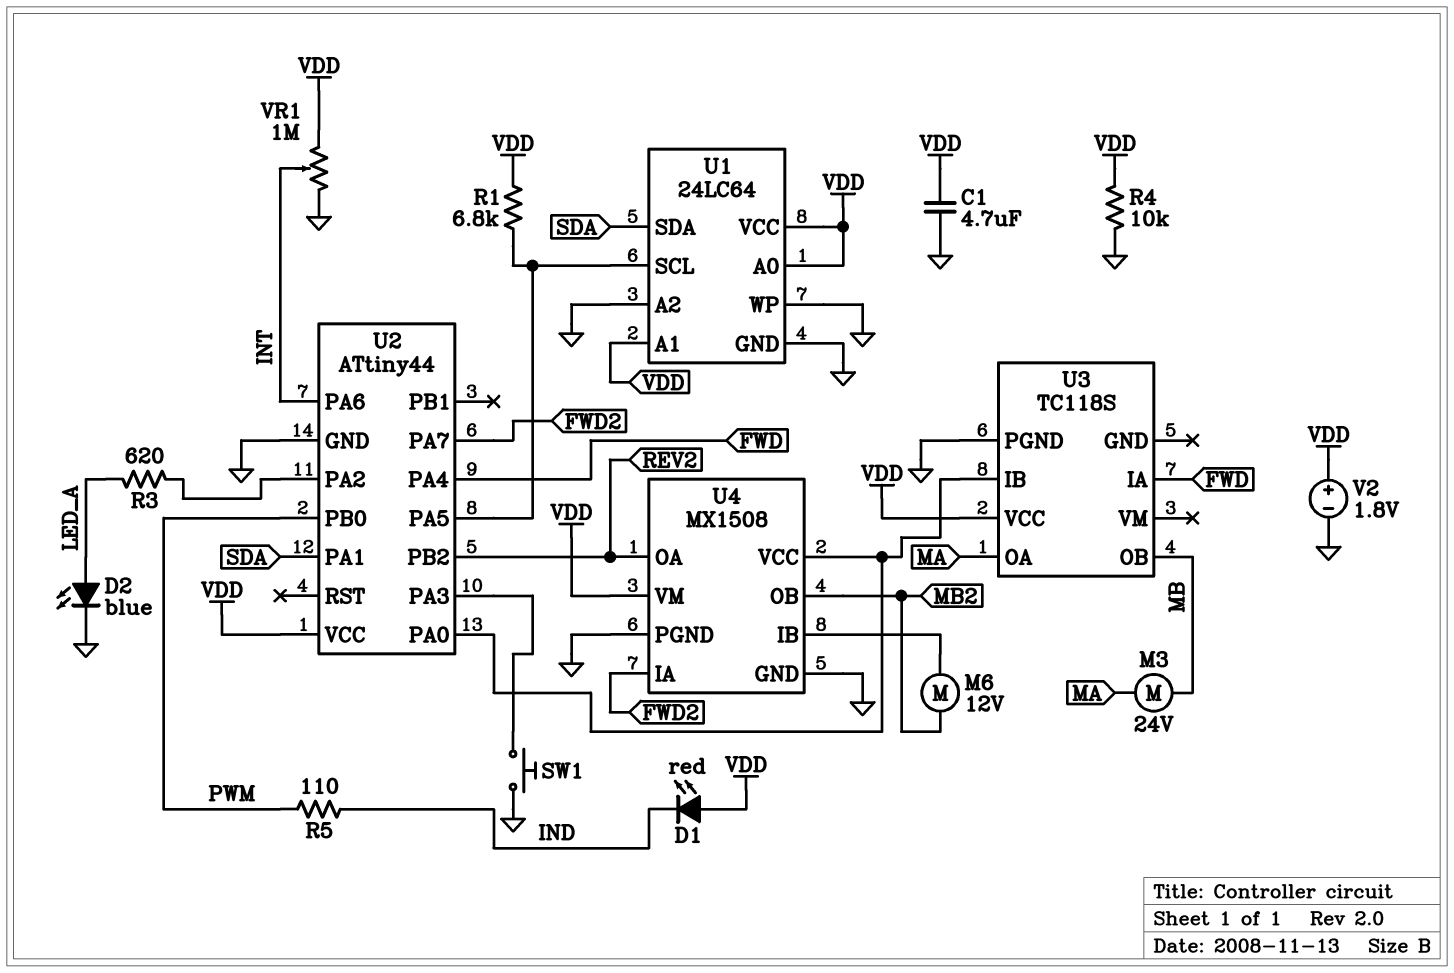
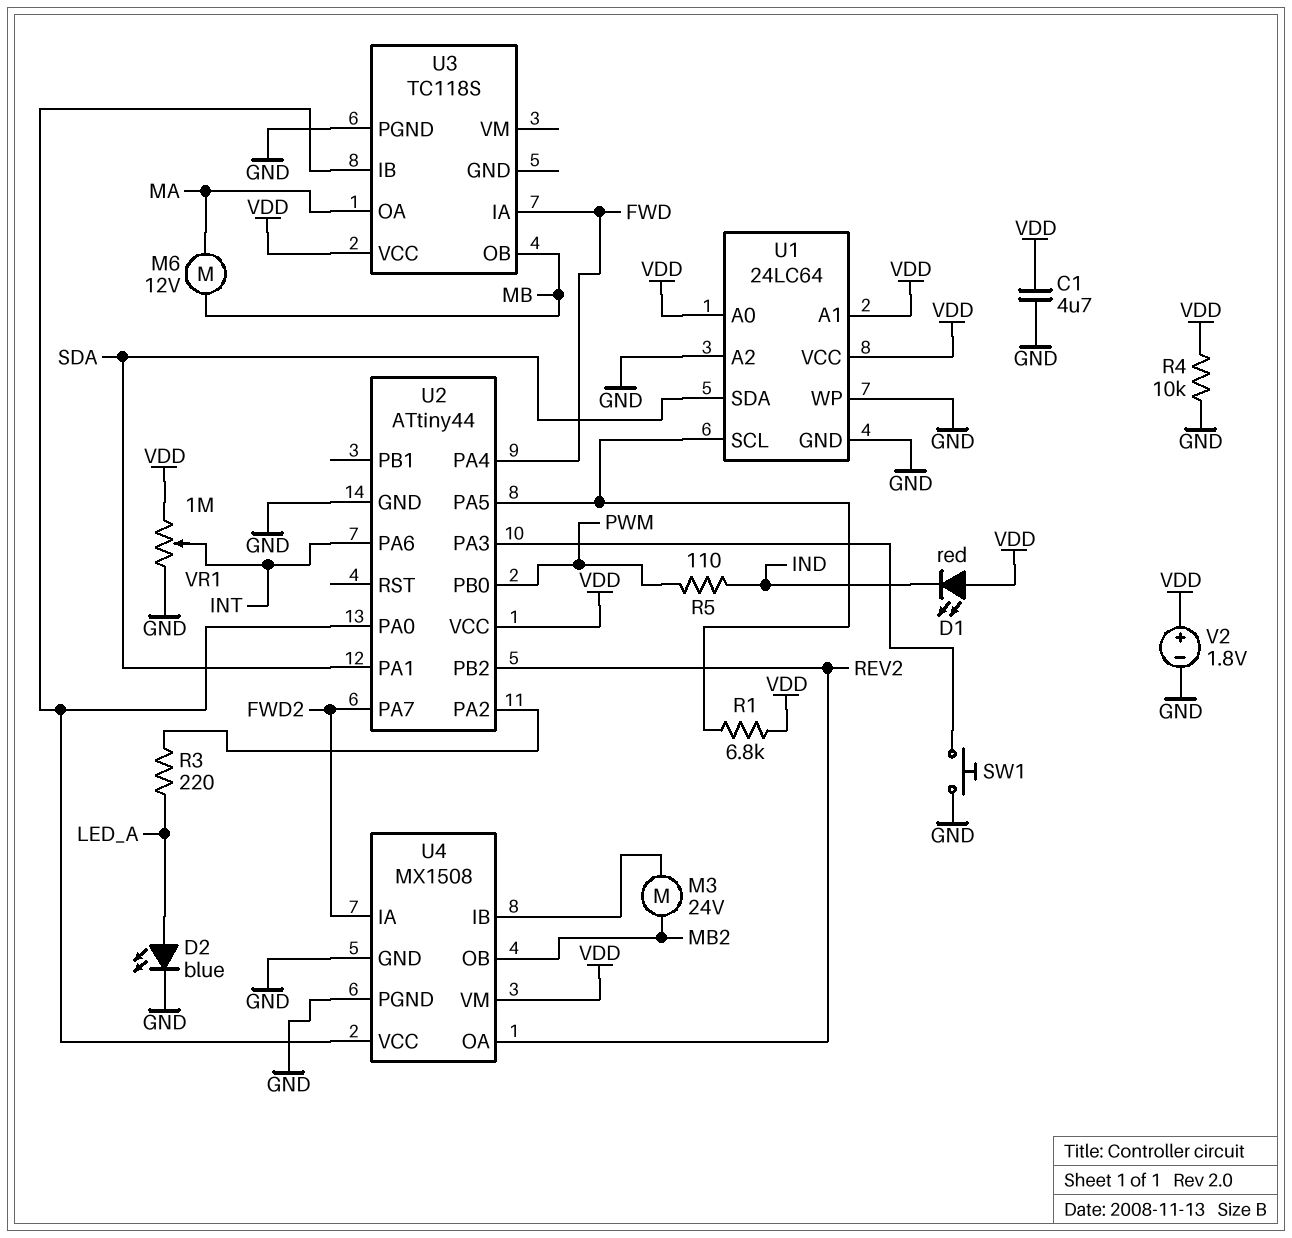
M3: motor 24V (MA, MB) -> motor 24V (MB2, U4/IB)
M6: motor 12V (MB2, U4/IB) -> motor 12V (MA, MB)
R3: 620 (LED_A, U2/PA2) -> 220 (LED_A, U2/PA2)

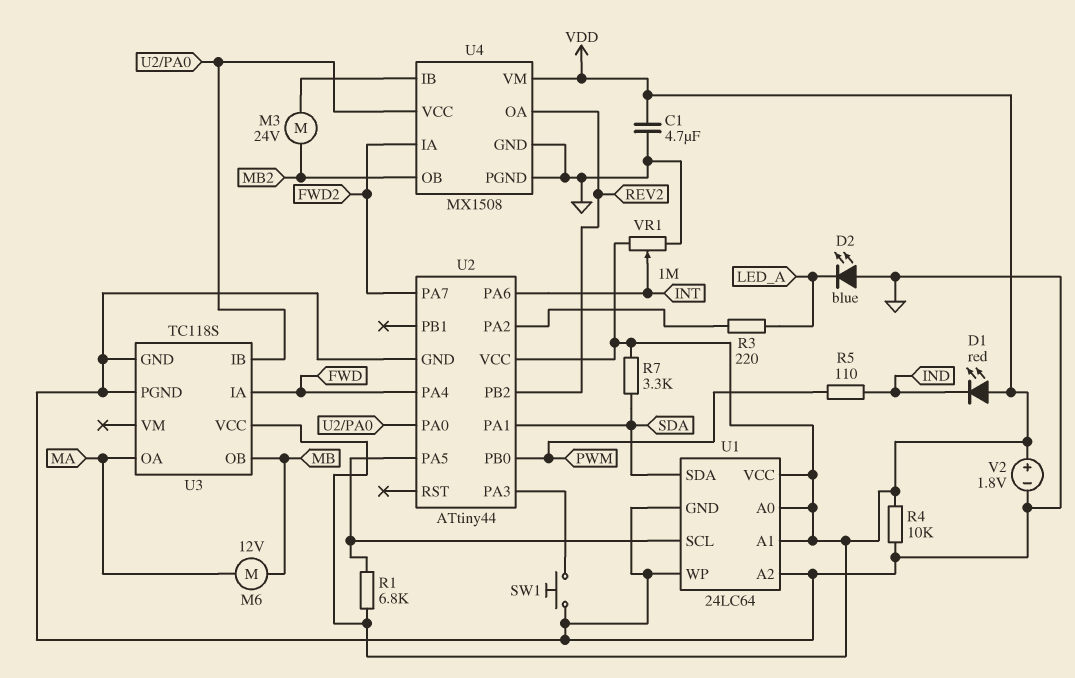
D2: LED blue (A LED_A, K GND) -> LED blue (A GND, K LED_A)
R7: none -> 3.3k (SDA, VDD)
U3 pin GND: none -> GND

